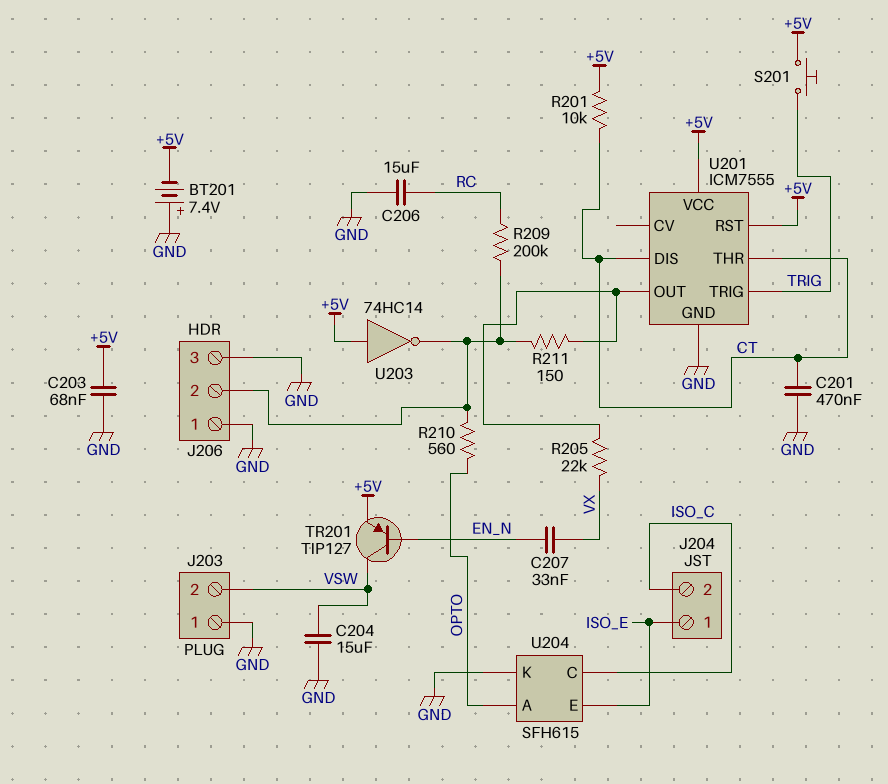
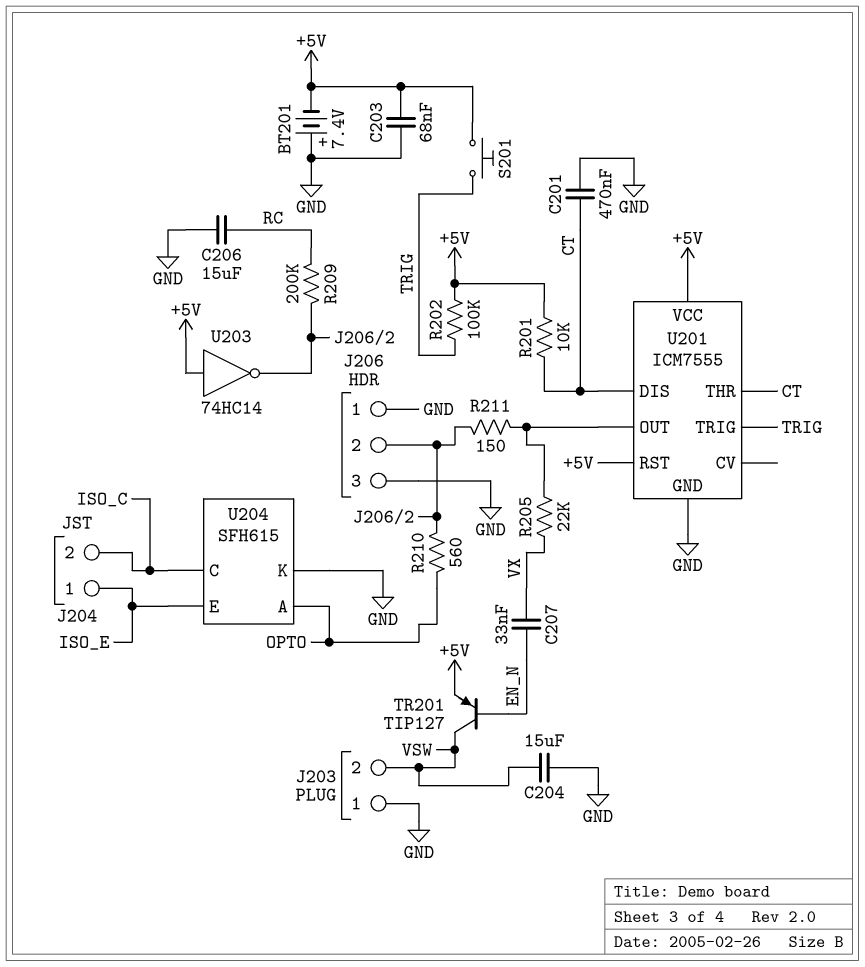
R202: none -> 100k (+5V, TRIG)

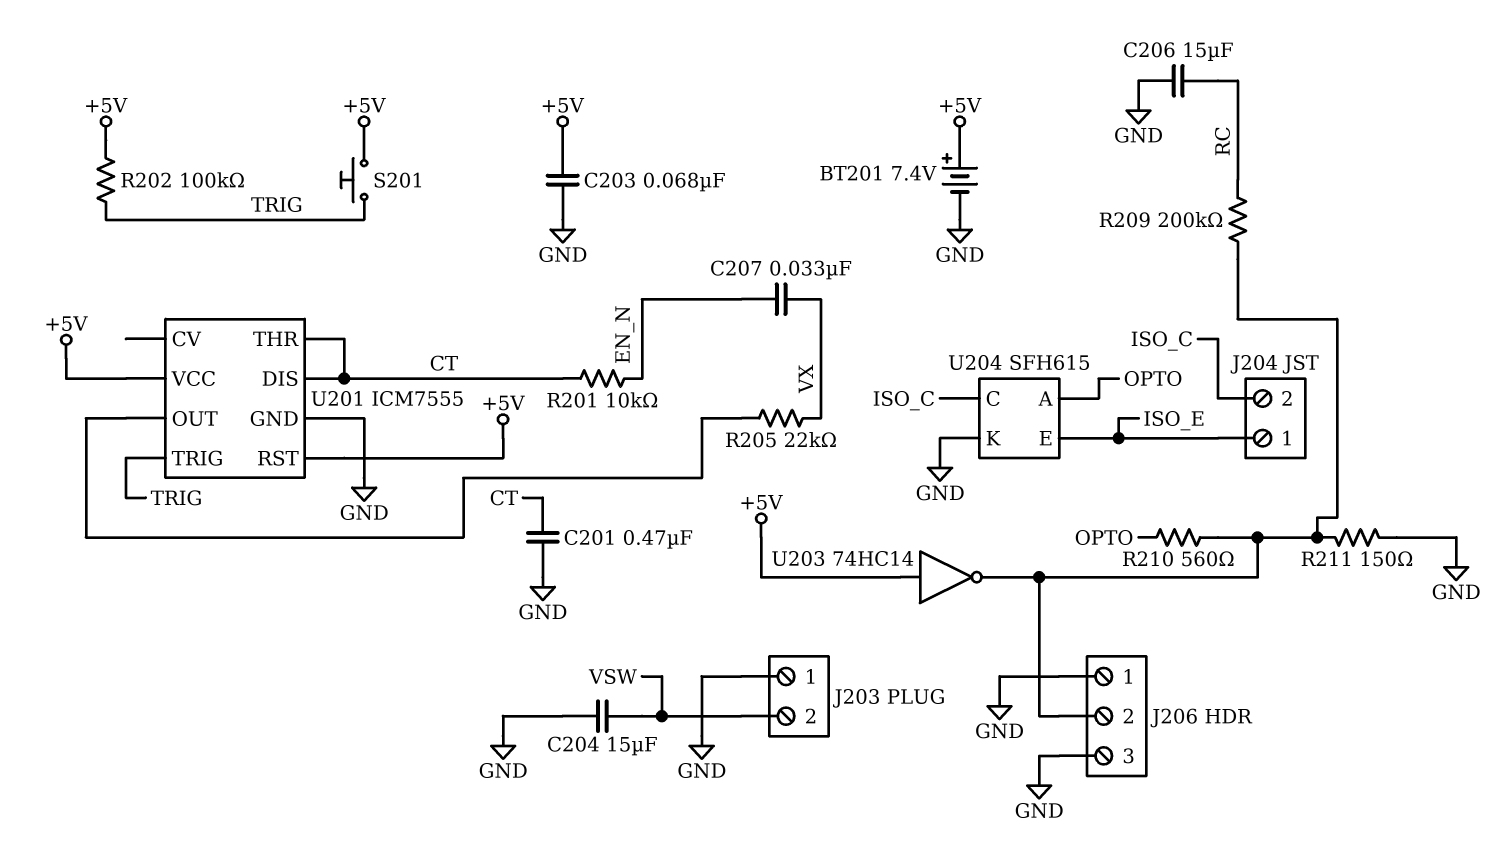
BT201: 7.4V (plus GND, minus +5V) -> 7.4V (plus +5V, minus GND)
R201: 10k (+5V, CT) -> 10k (CT, EN_N)
R211: 150 (J206/2, U201/OUT) -> 150 (GND, J206/2)
TR201: PNP TIP127 (B EN_N, C VSW, E +5V) -> none

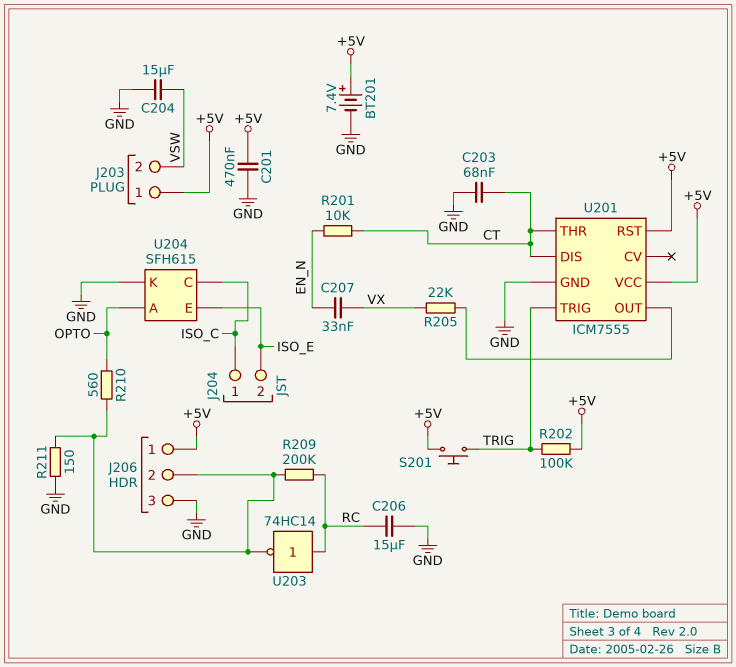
C201: 470nF (CT, GND) -> 470nF (+5V, GND)
C203: 68nF (+5V, GND) -> 68nF (CT, GND)
J203 pin 1: GND -> +5V
J204 pin 1: ISO_E -> ISO_C
J204 pin 2: ISO_C -> ISO_E
J206 pin 1: GND -> +5V
U203: NOT 74HC14 (in +5V, out J206/2) -> NOT 74HC14 (in RC, out J206/2)

